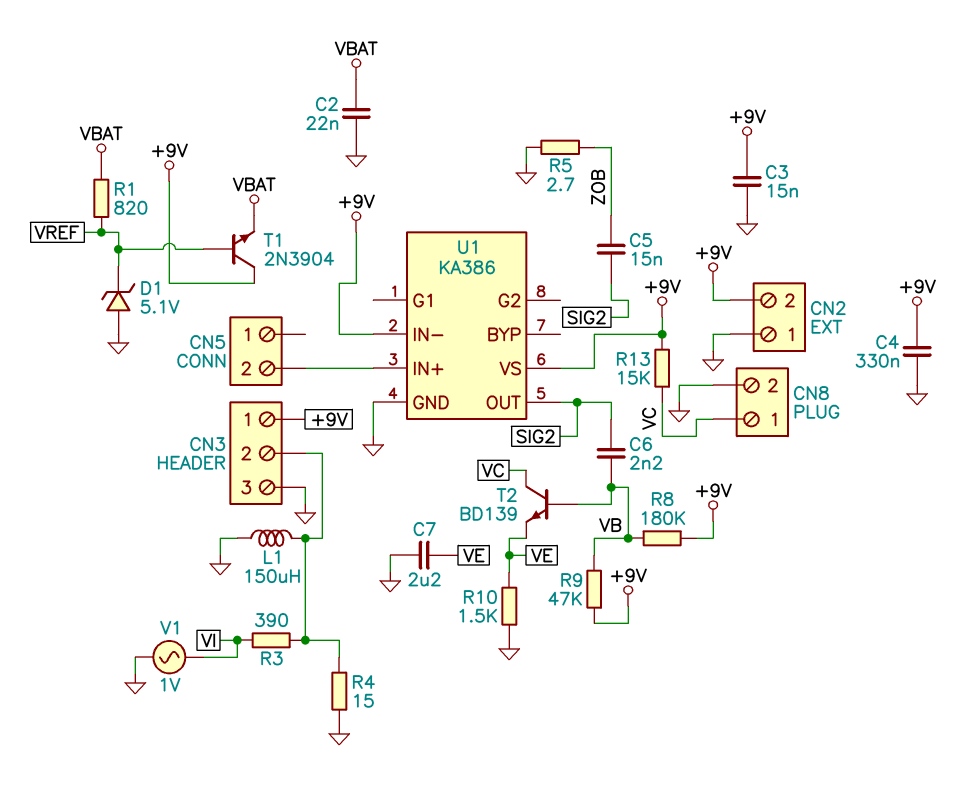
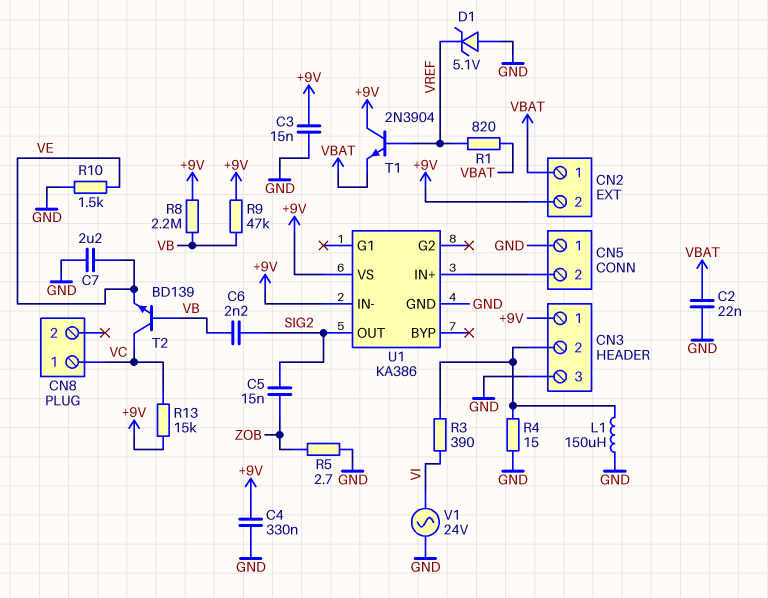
CN2 pin 1: GND -> VBAT
CN5 pin 1: none -> GND
CN8 pin 2: GND -> none
R8: 180k (+9V, VB) -> 2.2M (+9V, VB)
V1: AC 1V (GND, VI) -> AC 24V (GND, VI)

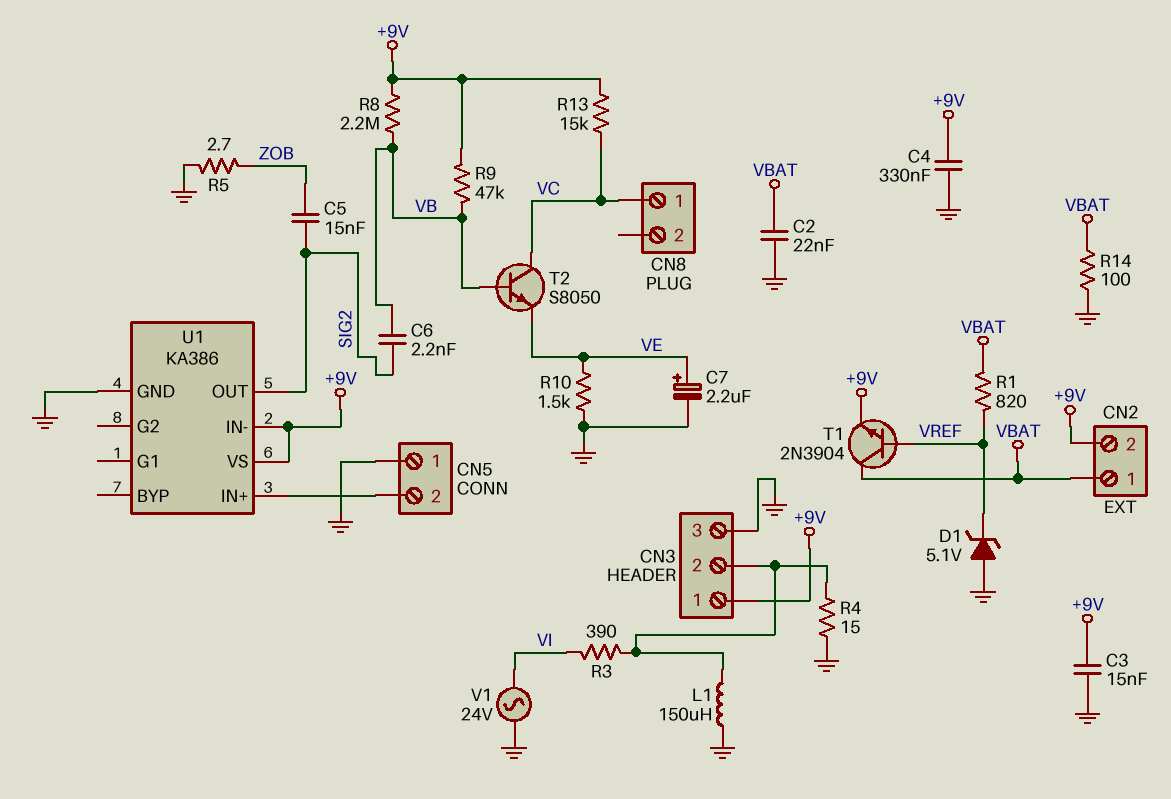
C7: 2.2uF (GND, VE) -> 2.2uF (plus VE, minus GND)
R14: none -> 100 (GND, VBAT)
T1: NPN 2N3904 (B VREF, C +9V, E VBAT) -> NPN 2N3904 (B VREF, C VBAT, E +9V)
T2: NPN BD139 (B VB, C VC, E VE) -> NPN S8050 (B VB, C VC, E VE)

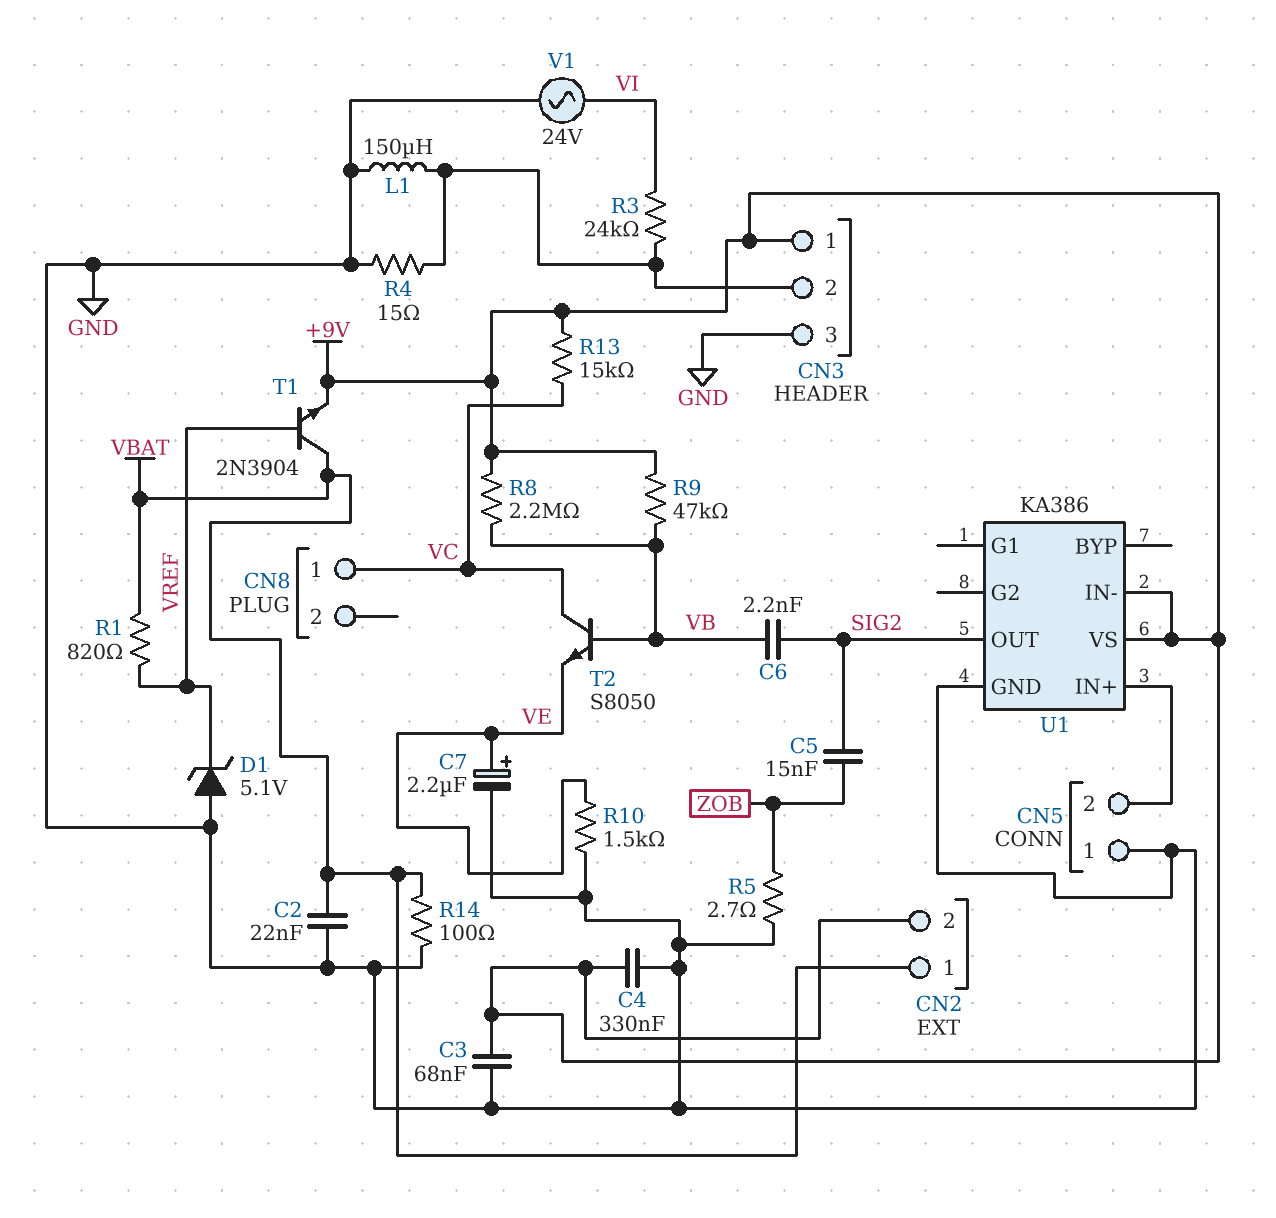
C3: 15nF (+9V, GND) -> 68nF (+9V, GND)
R3: 390 (CN3/2, VI) -> 24k (CN3/2, VI)

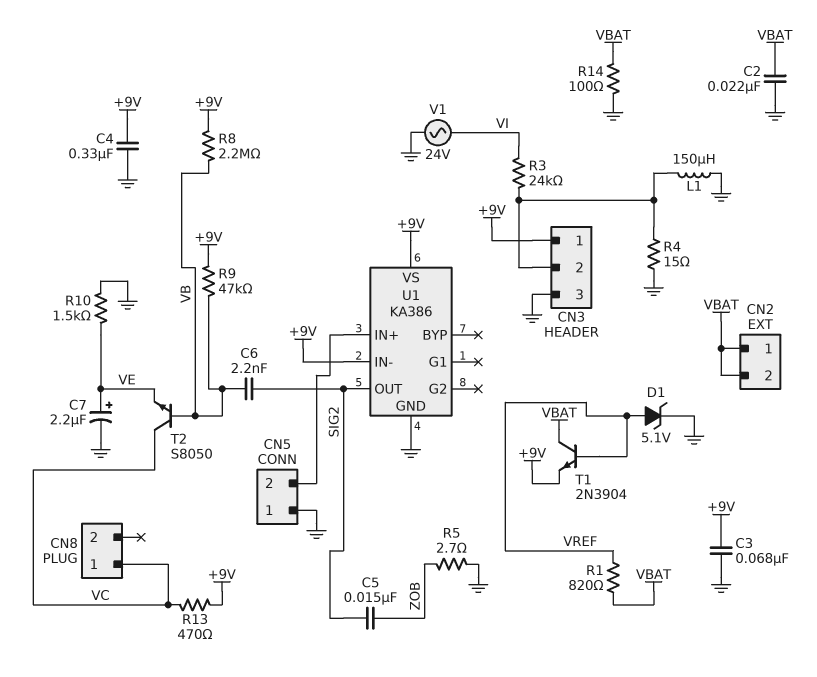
CN2 pin 2: +9V -> VBAT
D1: zener 5.1V (A GND, K VREF) -> zener 5.1V (A VREF, K GND)
R13: 15k (+9V, VC) -> 470 (+9V, VC)

